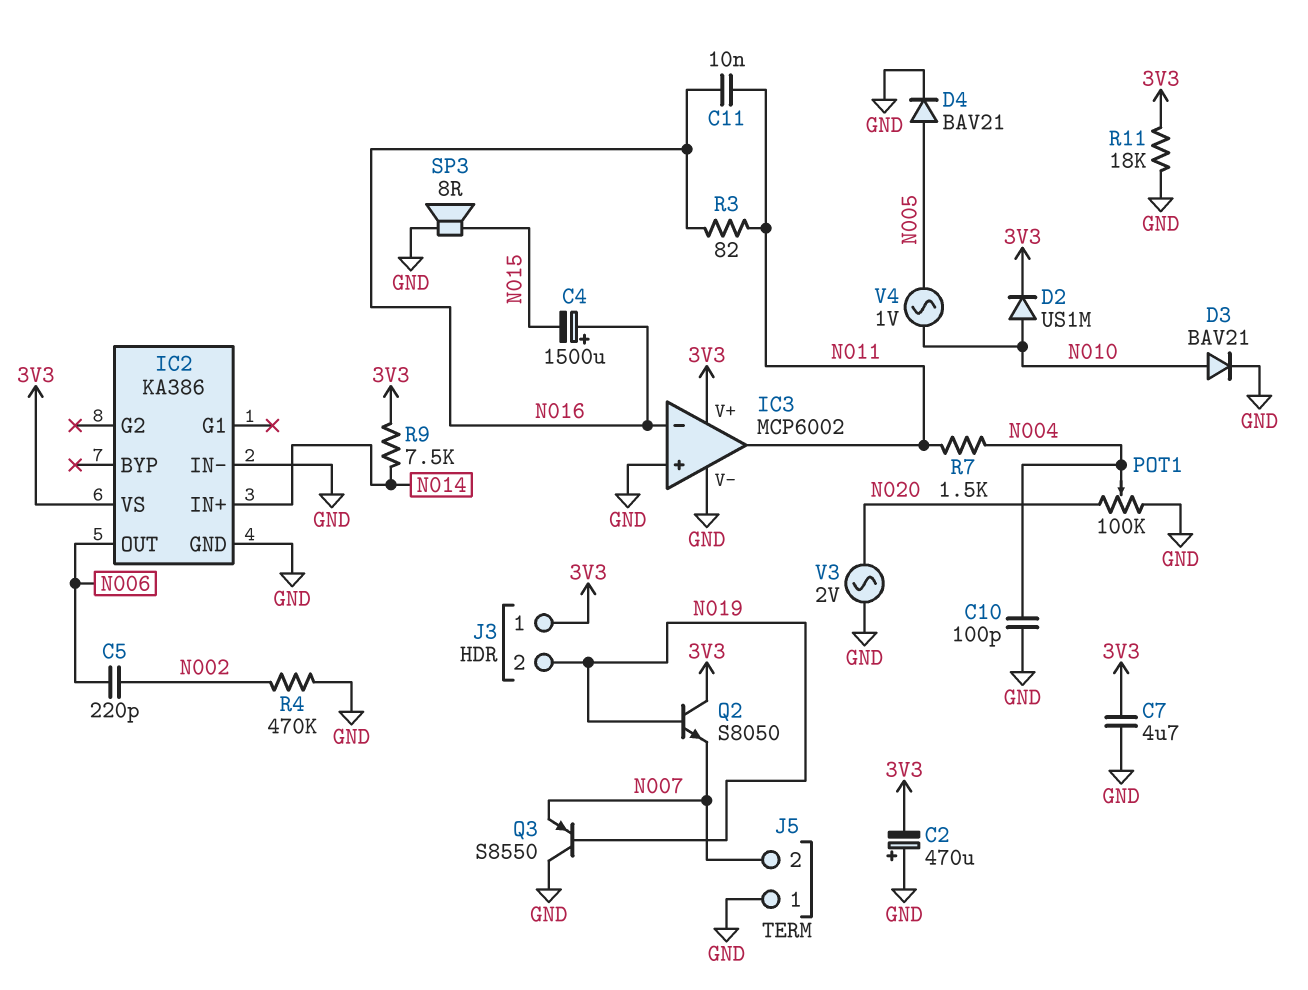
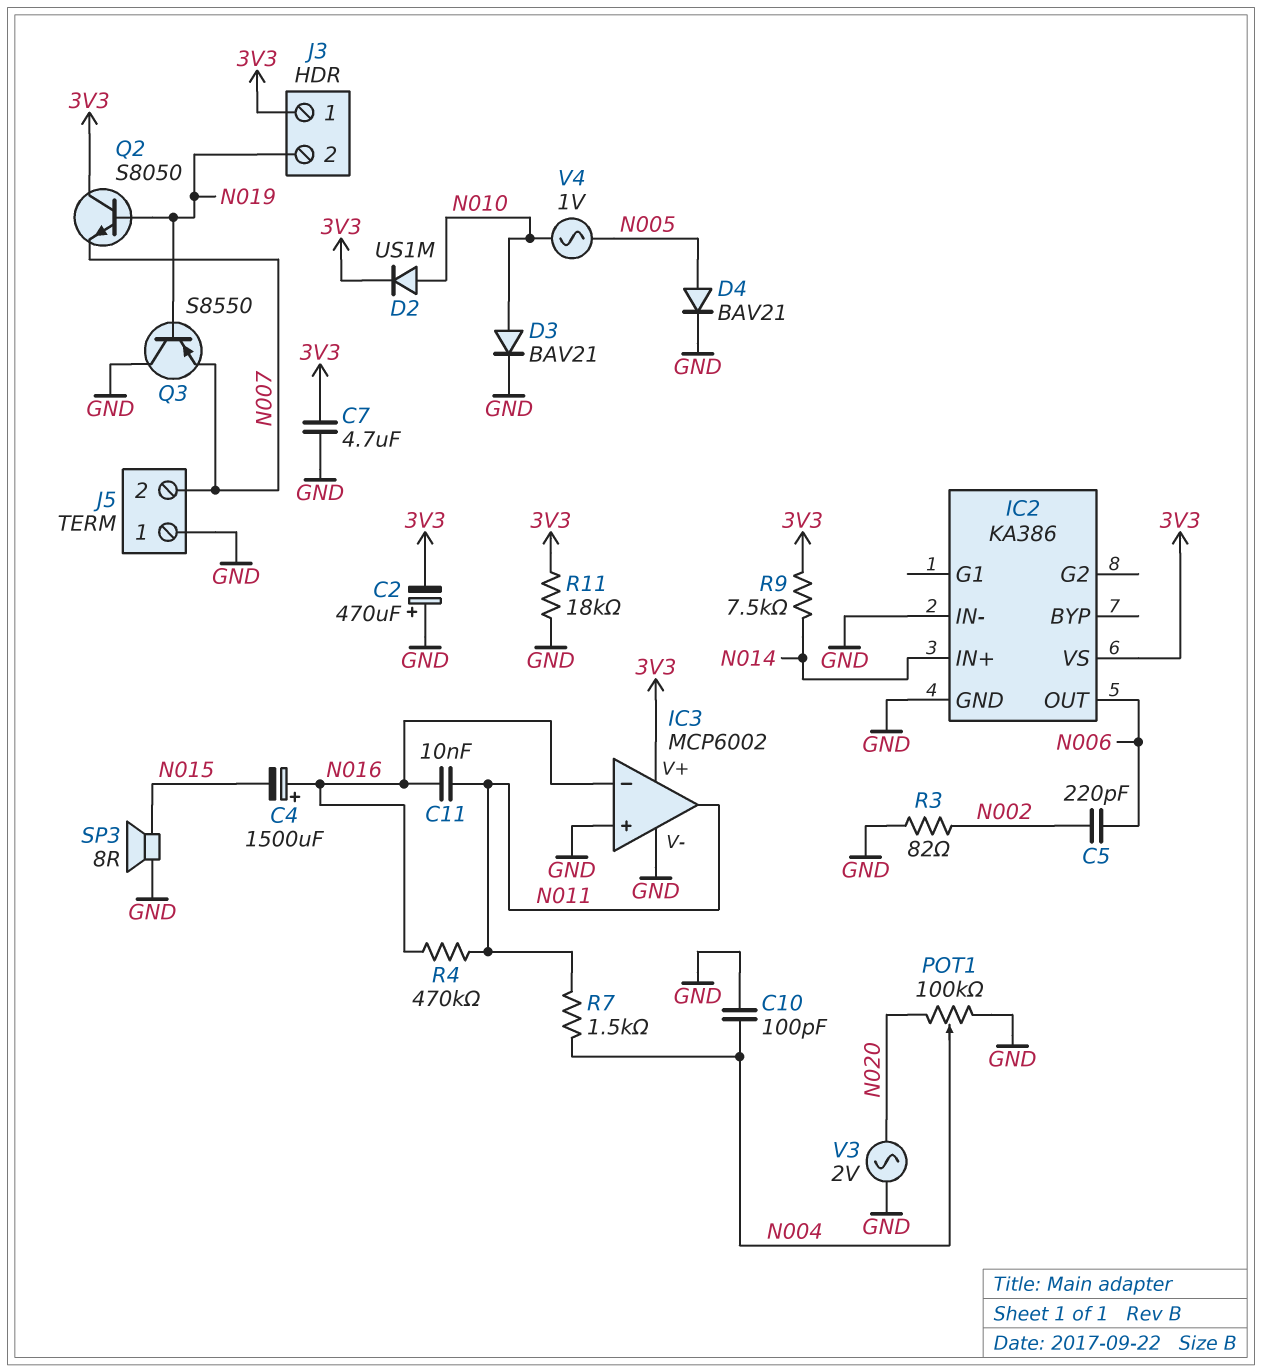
R3: 82 (N011, N016) -> 82 (GND, N002)
R4: 470k (GND, N002) -> 470k (N011, N016)

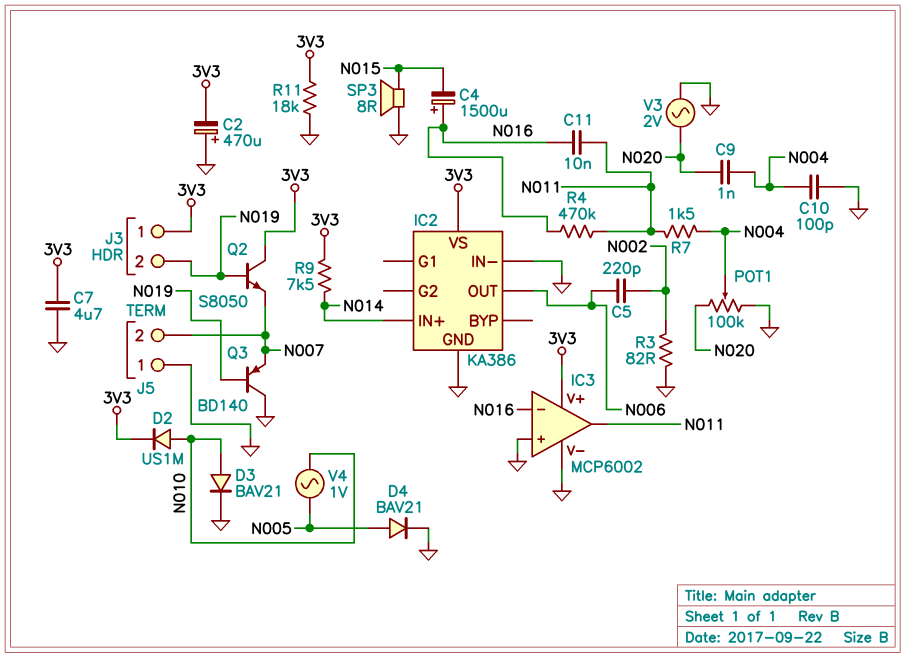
C9: none -> 1nF (N004, N020)
Q3: PNP S8550 (B N019, C GND, E N007) -> PNP BD140 (B N019, C GND, E N007)

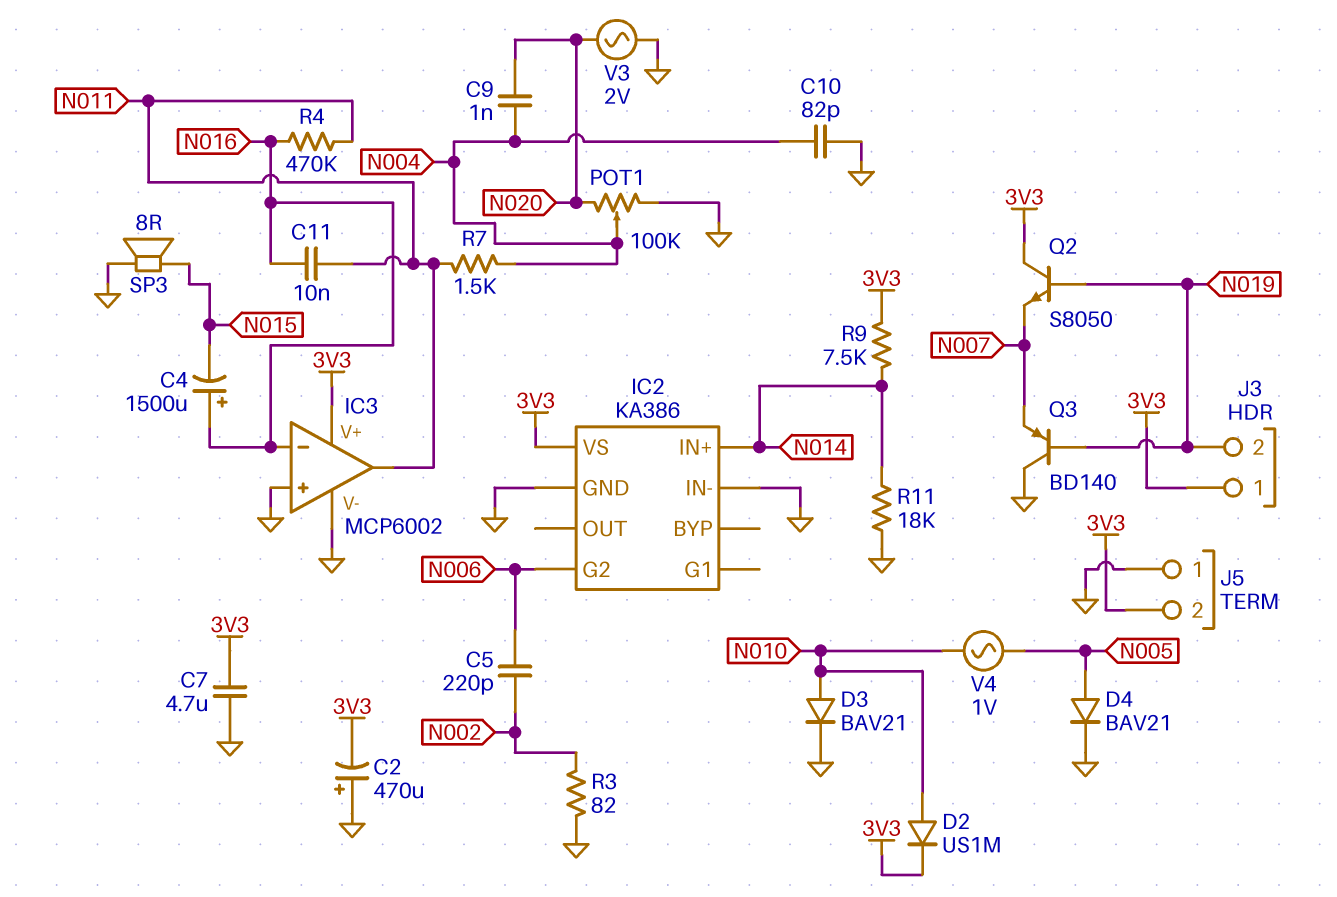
C10: 100pF (GND, N004) -> 82pF (GND, N004)
IC2 pin G2: none -> N006
IC2 pin OUT: N006 -> none
J5 pin 2: N007 -> 3V3
R11: 18k (3V3, GND) -> 18k (GND, N014)

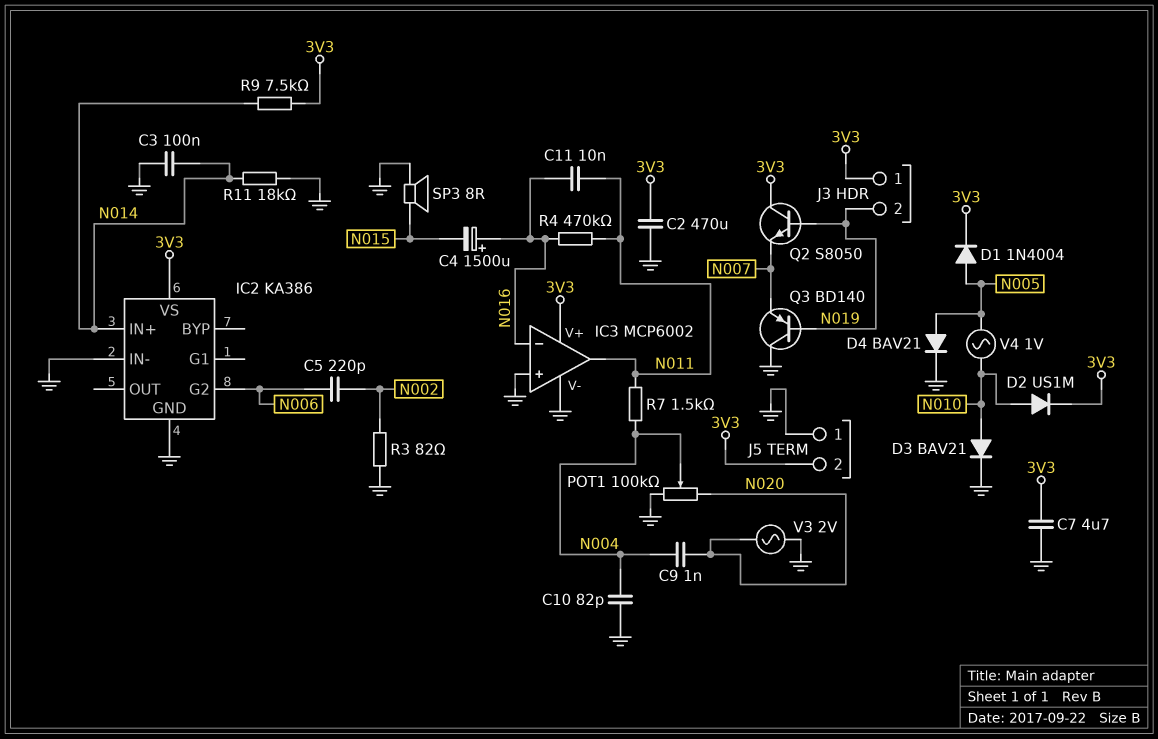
C2: 470uF (plus GND, minus 3V3) -> 470uF (3V3, GND)
C3: none -> 100nF (GND, N014)
D1: none -> diode 1N4004 (A N005, K 3V3)

